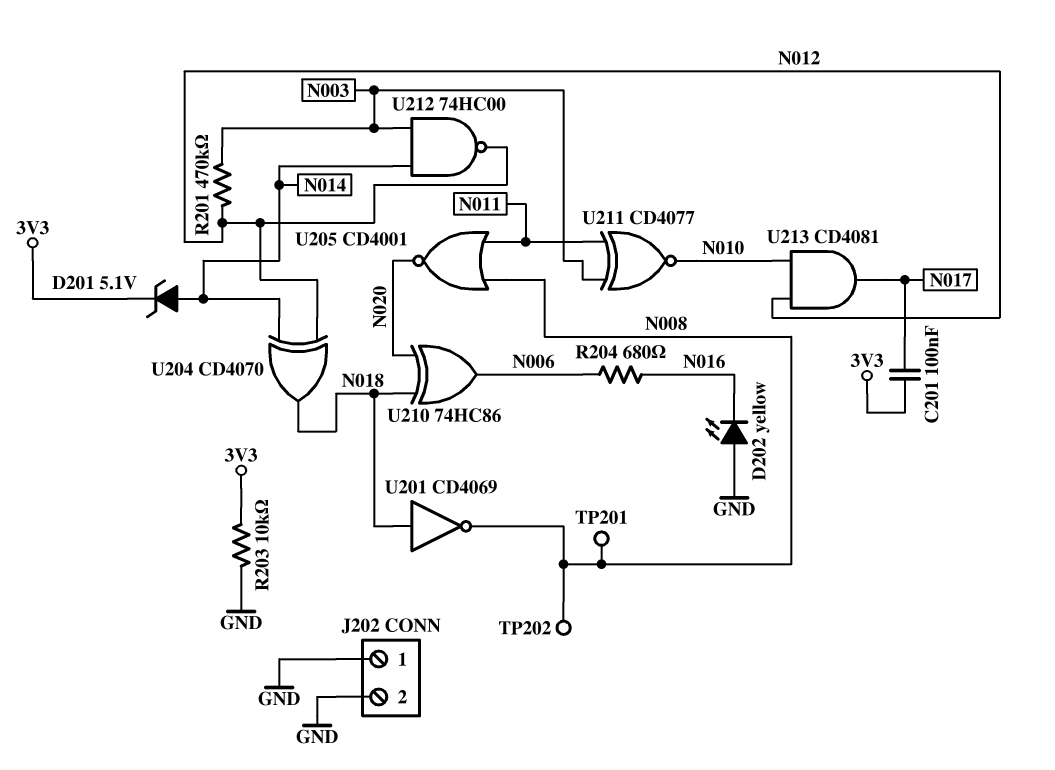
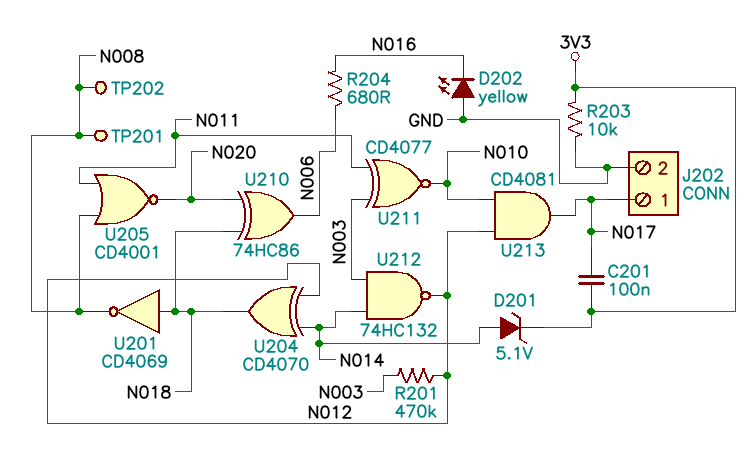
J202 pin 1: GND -> N017
U212: NAND 74HC00 (in N003, in N014, out N012) -> NAND 74HC132 (in N003, in N014, out N012)

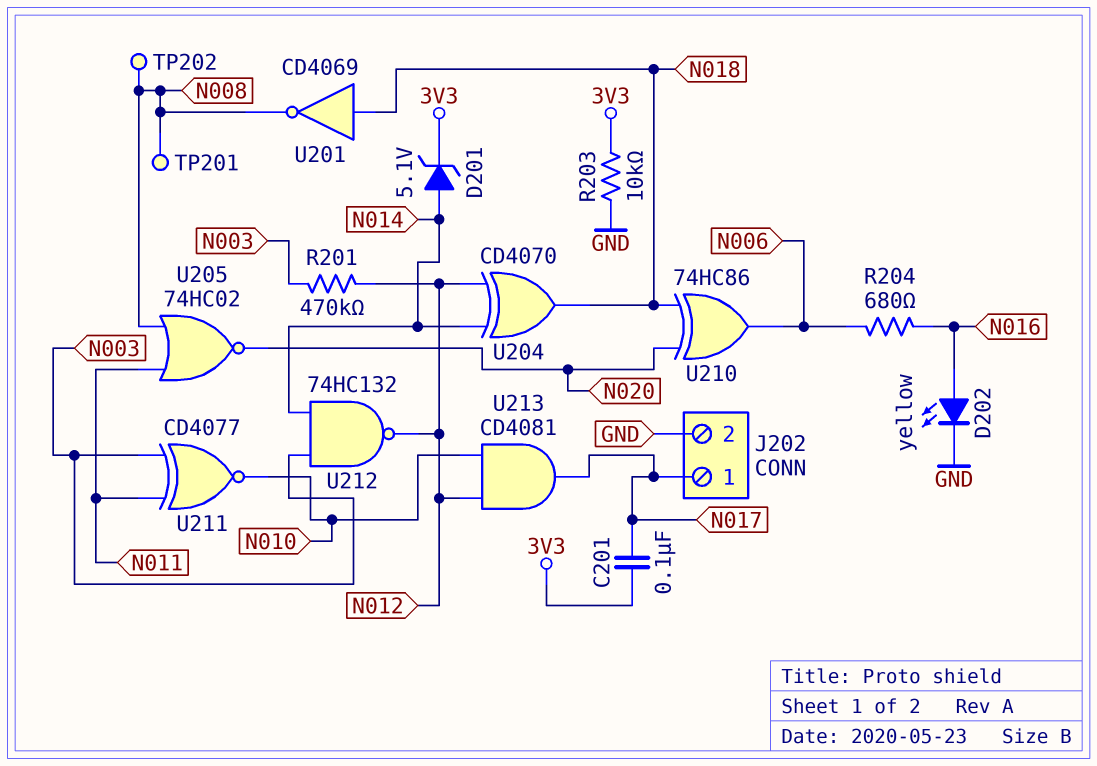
D202: LED yellow (A GND, K N016) -> LED yellow (A N016, K GND)
U205: NOR CD4001 (in N008, in N011, out N020) -> NOR 74HC02 (in N008, in N011, out N020)

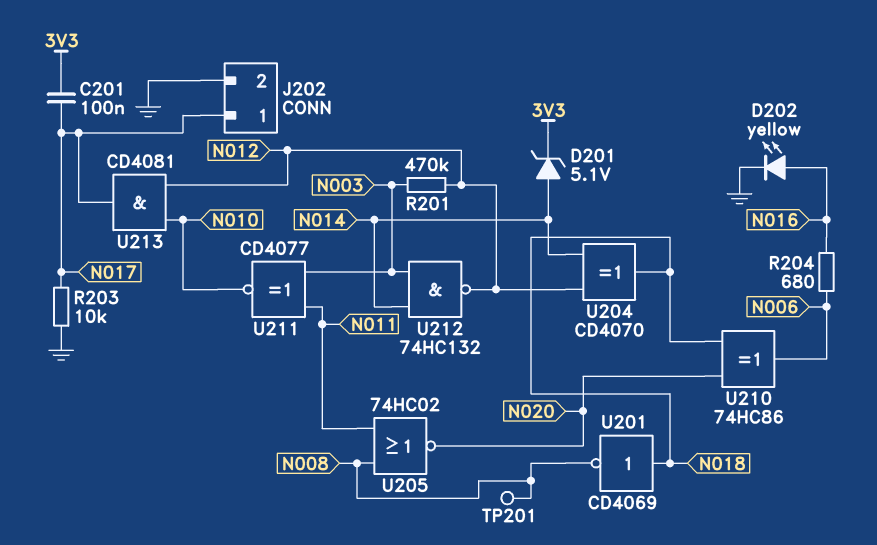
R203: 10k (3V3, GND) -> 10k (GND, N017)
TP202: test point (N008) -> none

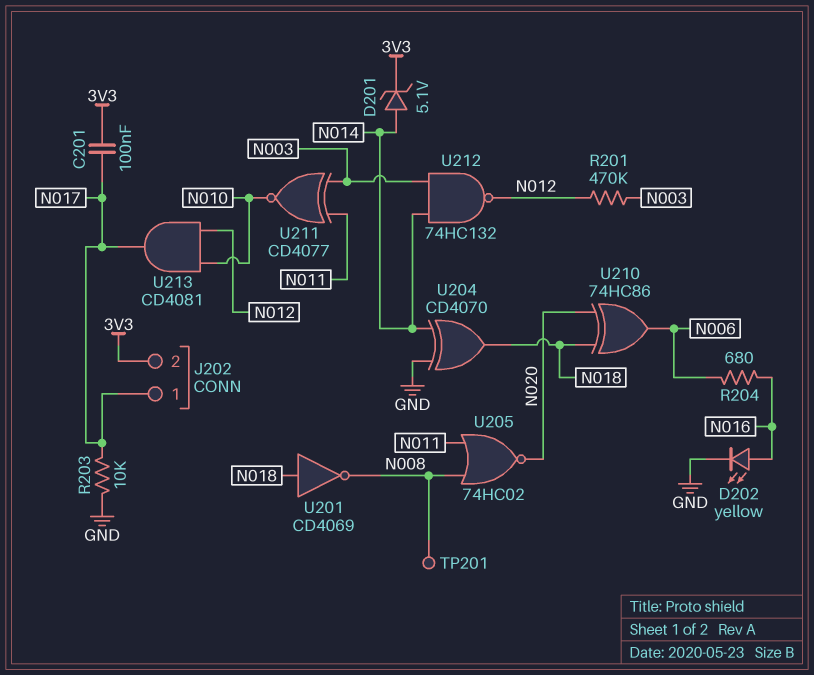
J202 pin 2: GND -> 3V3
U204: XOR CD4070 (in N012, in N014, out N018) -> XOR CD4070 (in GND, in N014, out N018)

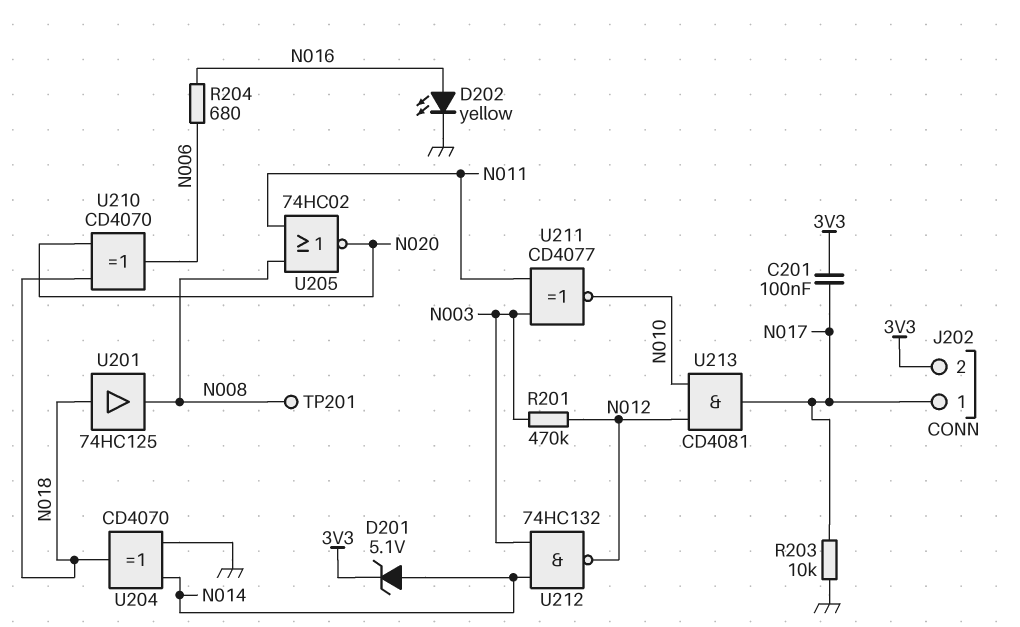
U201: NOT CD4069 (in N018, out N008) -> buffer 74HC125 (in N018, out N008)
U210: XOR 74HC86 (in N018, in N020, out N006) -> XOR CD4070 (in N018, in N020, out N006)

